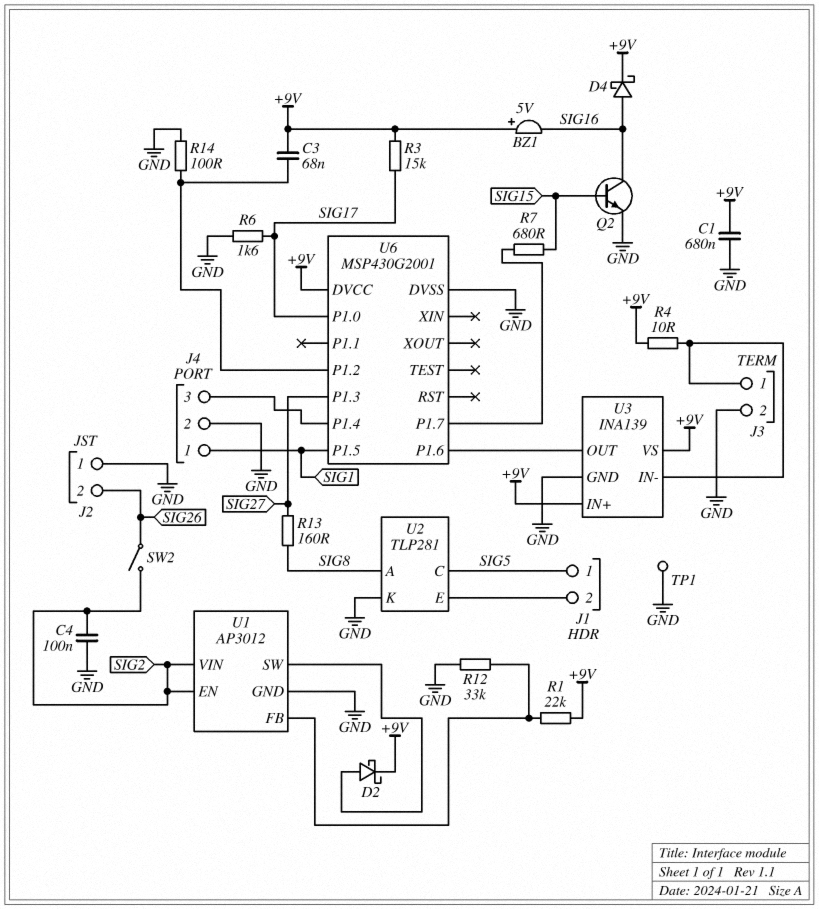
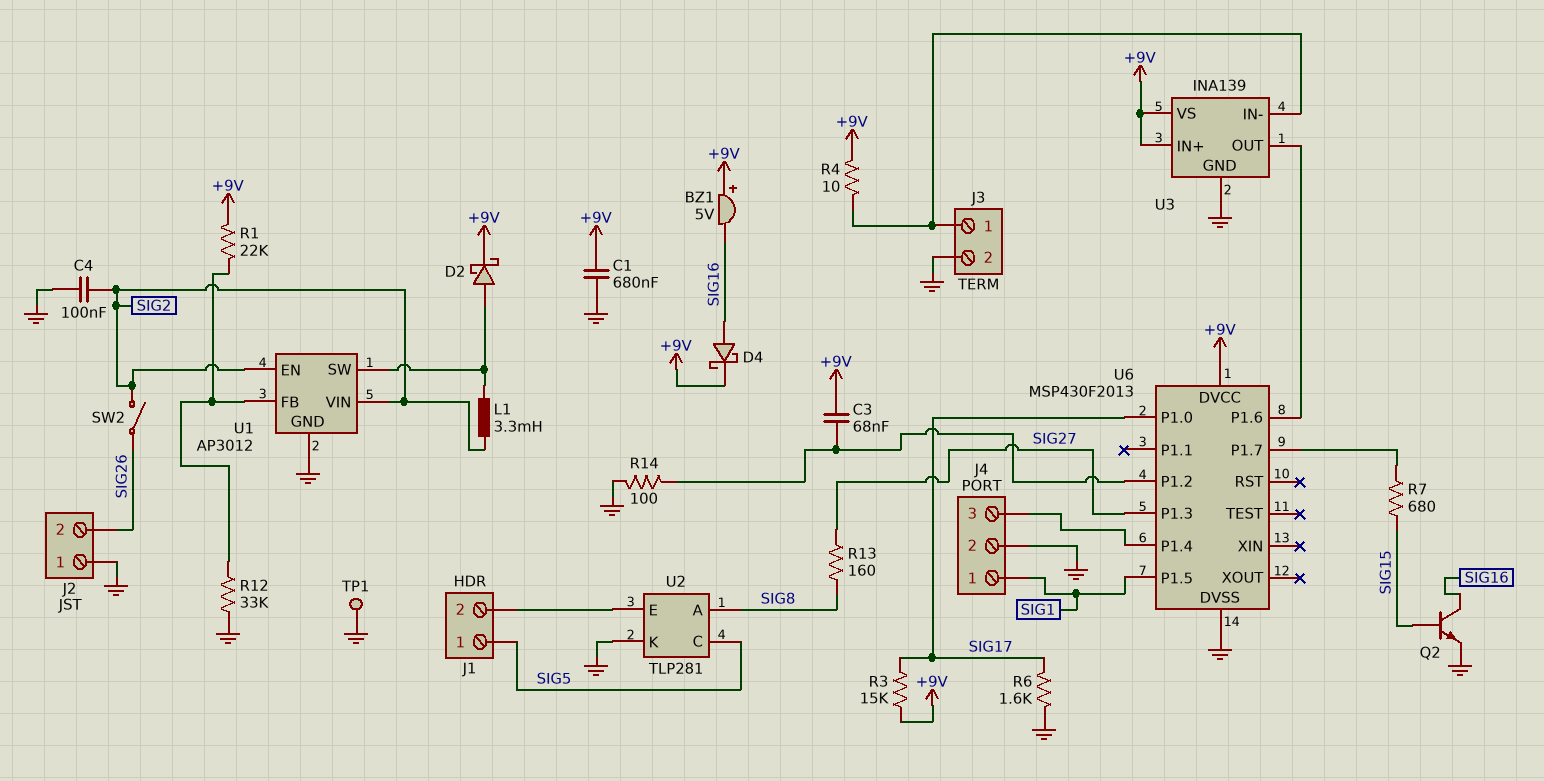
L1: none -> 3.3mH (SIG2, U1/SW)
U6: MSP430G2001 -> MSP430F2013

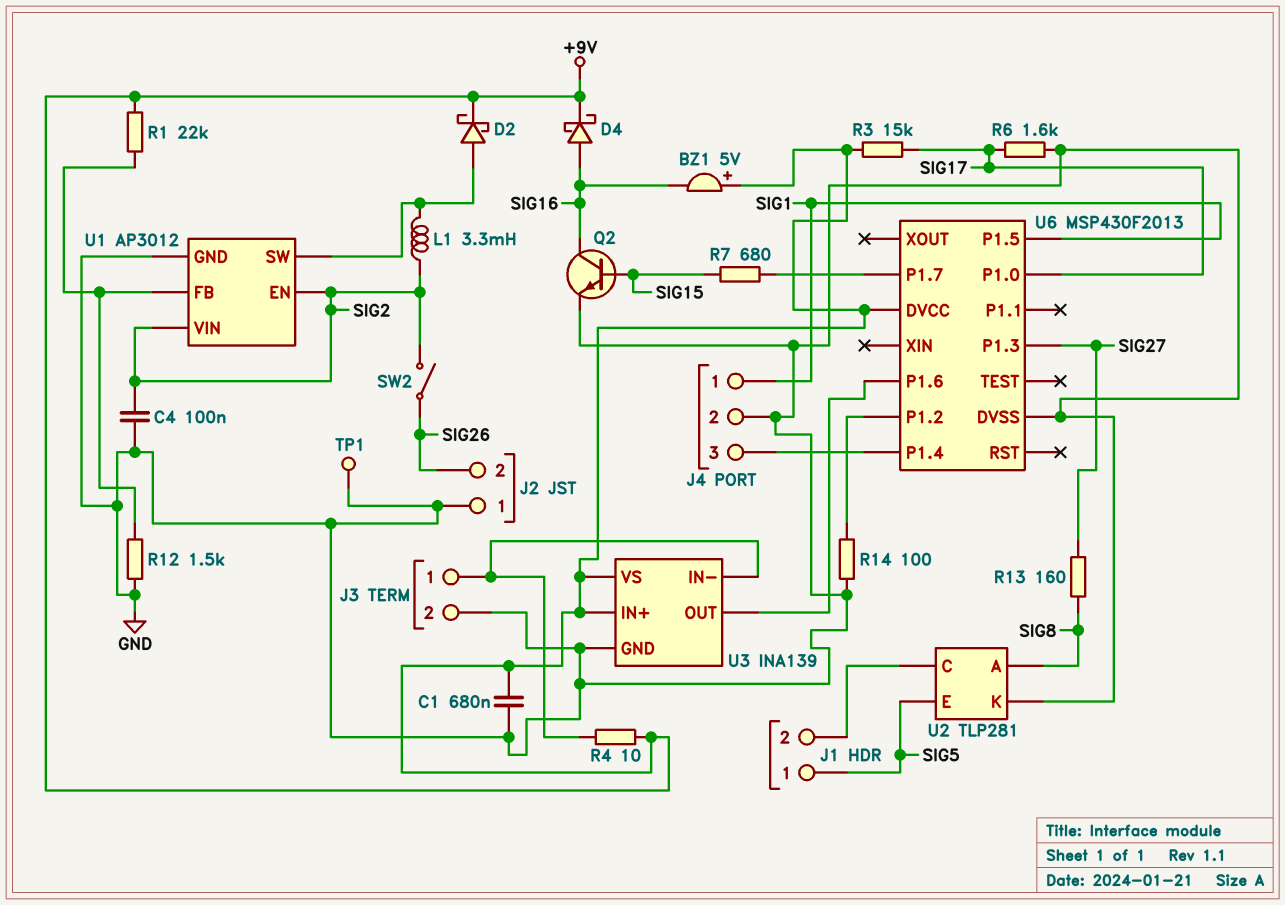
C3: 68nF (+9V, U6/P1.2) -> none
R12: 33k (GND, U1/FB) -> 1.5k (GND, U1/FB)
U2 pin C: SIG5 -> J1/2
U2 pin E: J1/2 -> SIG5

